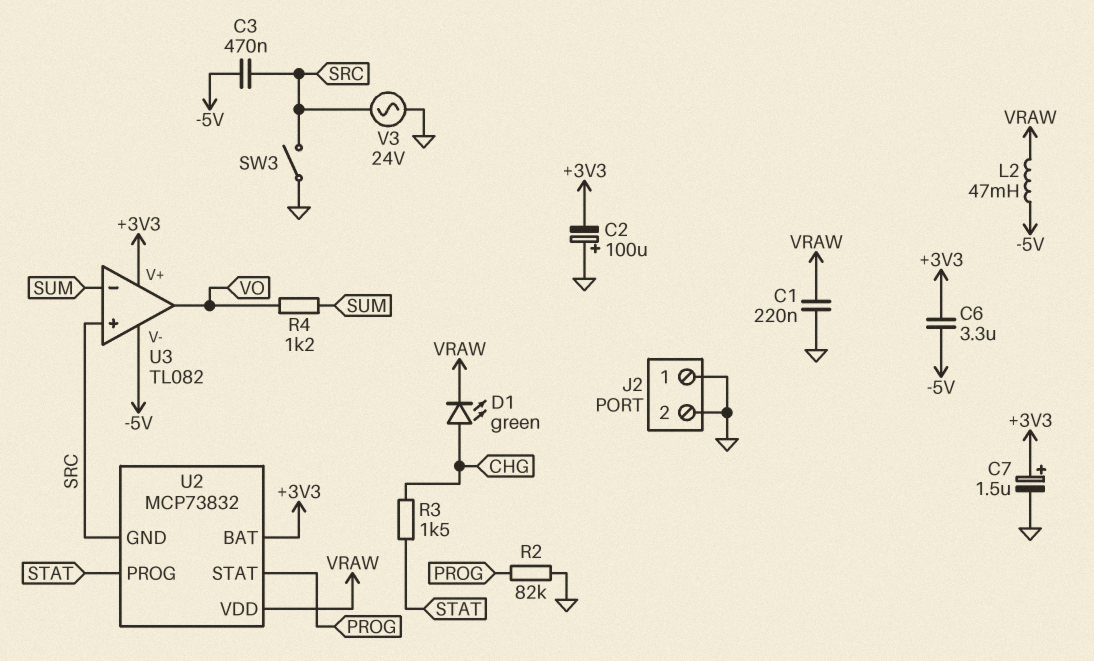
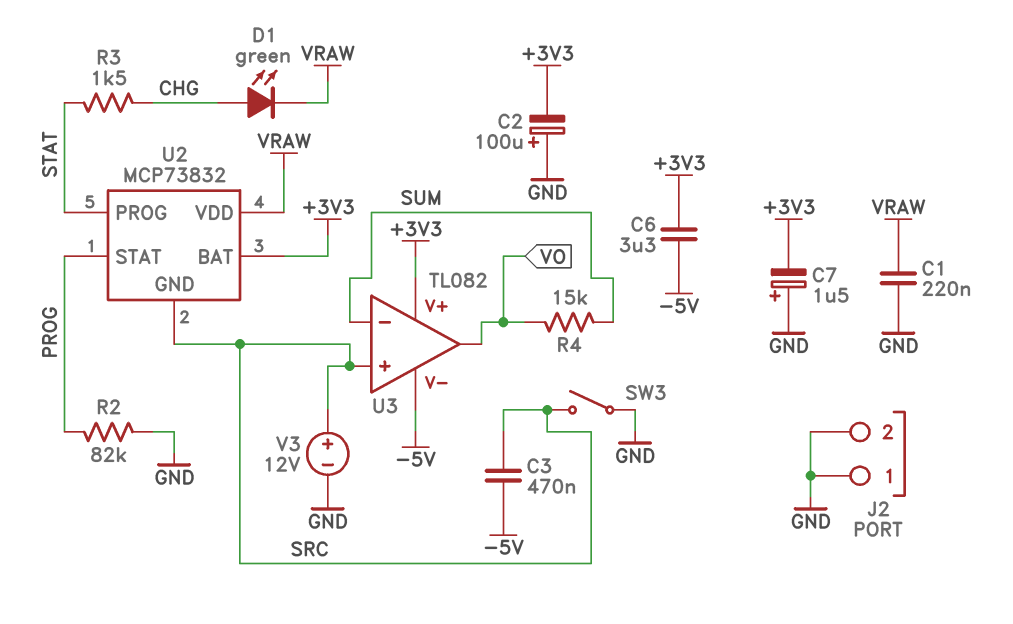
C7: 1.5uF (plus +3V3, minus GND) -> 1.5uF (plus GND, minus +3V3)
L2: 47mH (-5V, VRAW) -> none
R4: 1.2k (SUM, VO) -> 15k (SUM, VO)
V3: AC 24V (GND, SRC) -> 12V (plus SRC, minus GND)

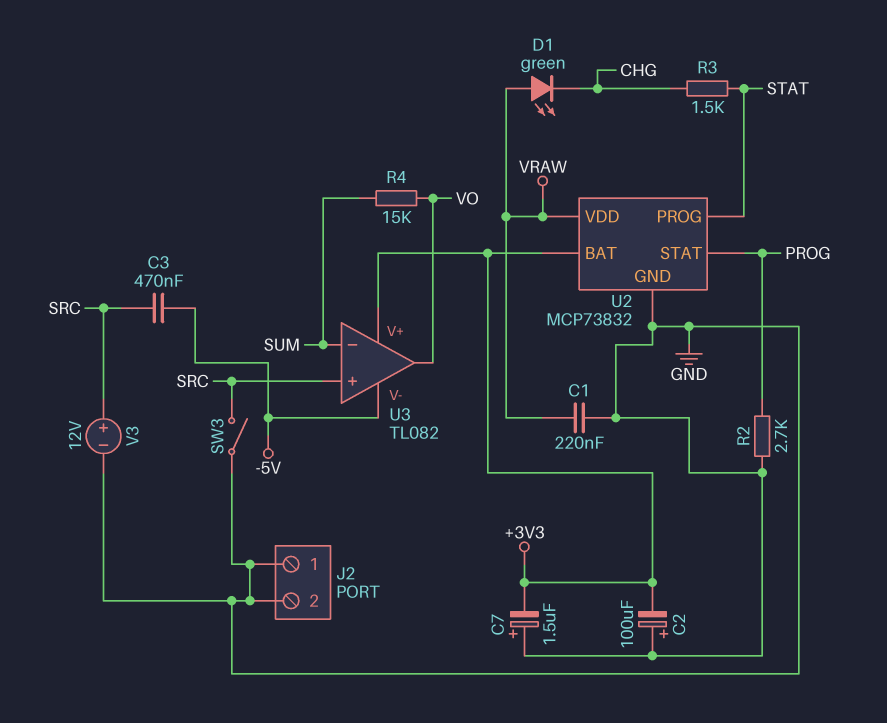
C6: 3.3uF (+3V3, -5V) -> none
D1: LED green (A CHG, K VRAW) -> LED green (A VRAW, K CHG)
R2: 82k (GND, PROG) -> 2.7k (GND, PROG)
U2 pin GND: SRC -> GND

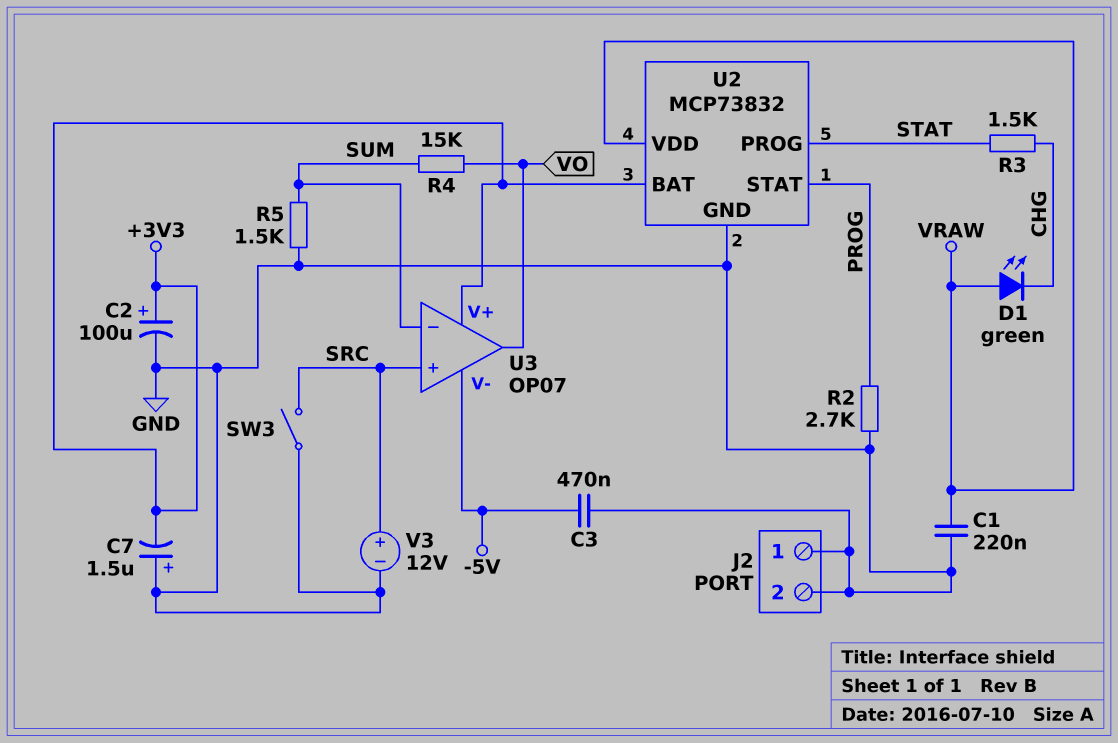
C2: 100uF (plus GND, minus +3V3) -> 100uF (plus +3V3, minus GND)
C3: 470nF (-5V, SRC) -> 470nF (-5V, GND)
R5: none -> 1.5k (GND, SUM)
U3: TL082 -> OP07

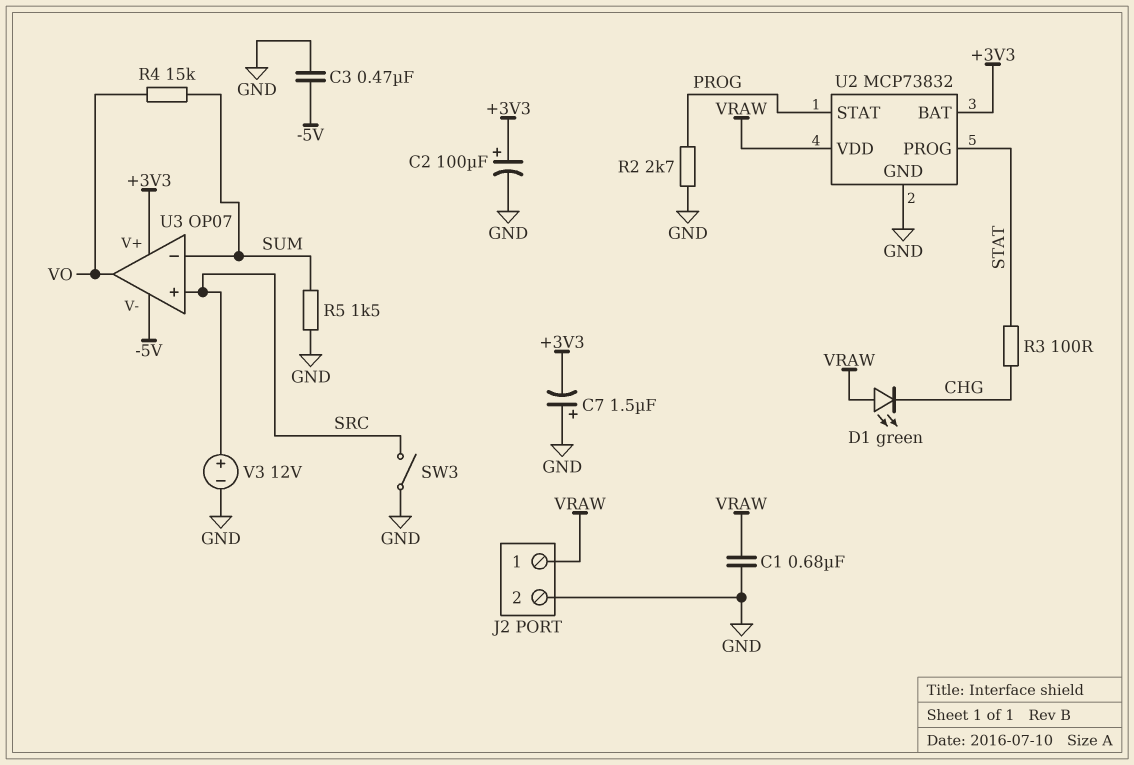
C1: 220nF (GND, VRAW) -> 680nF (GND, VRAW)
J2 pin 1: GND -> VRAW
R3: 1.5k (CHG, STAT) -> 100 (CHG, STAT)

